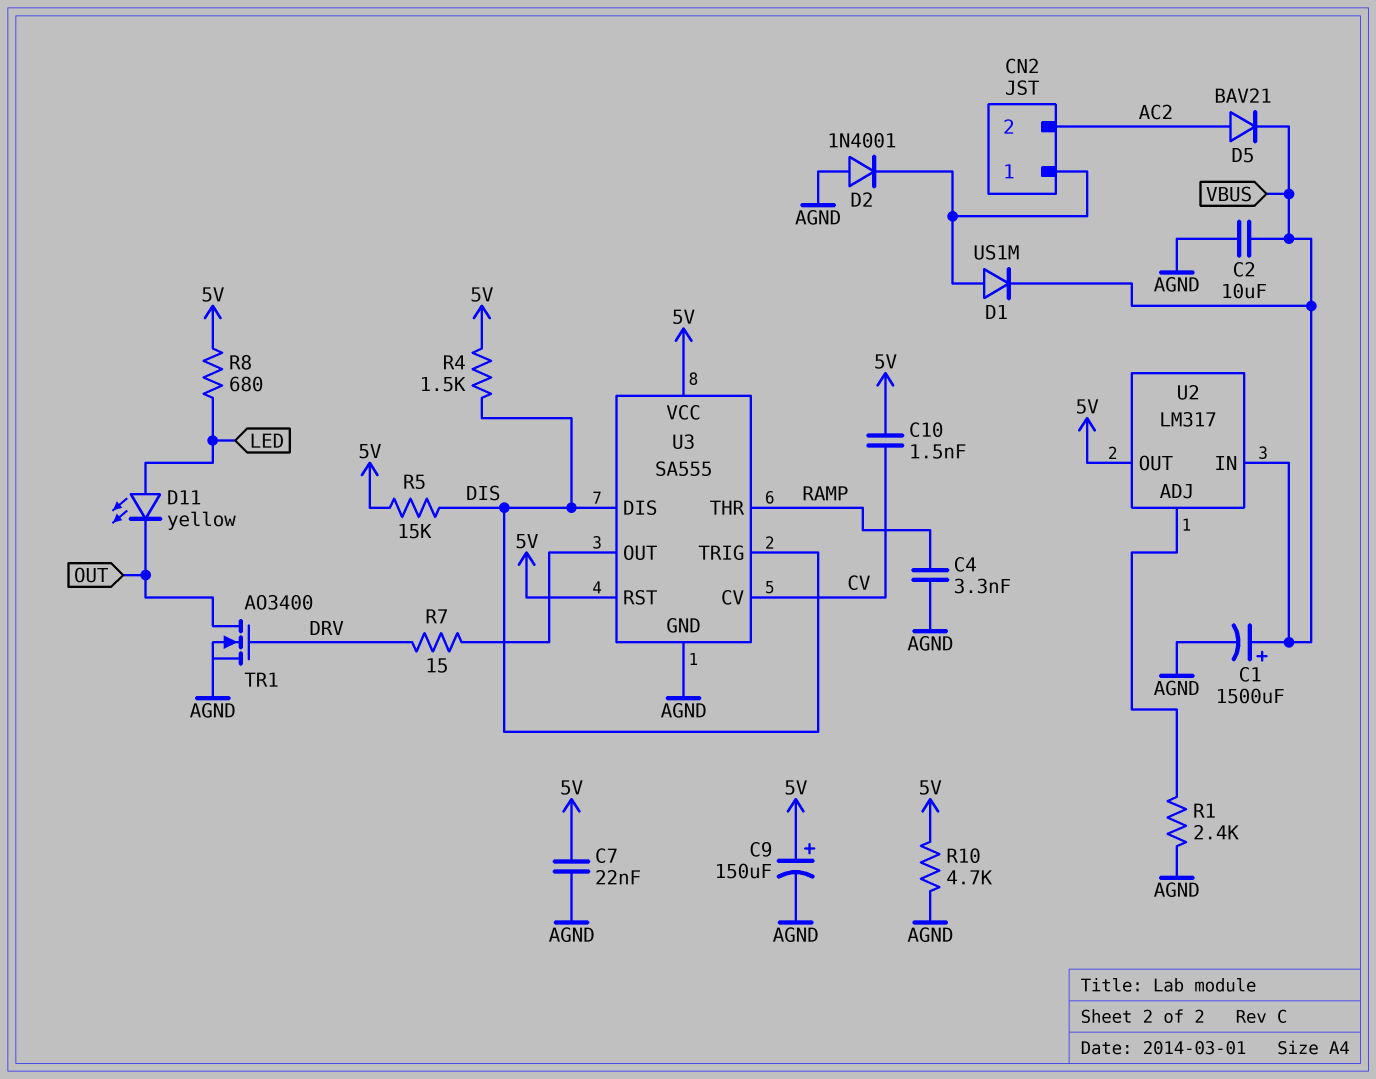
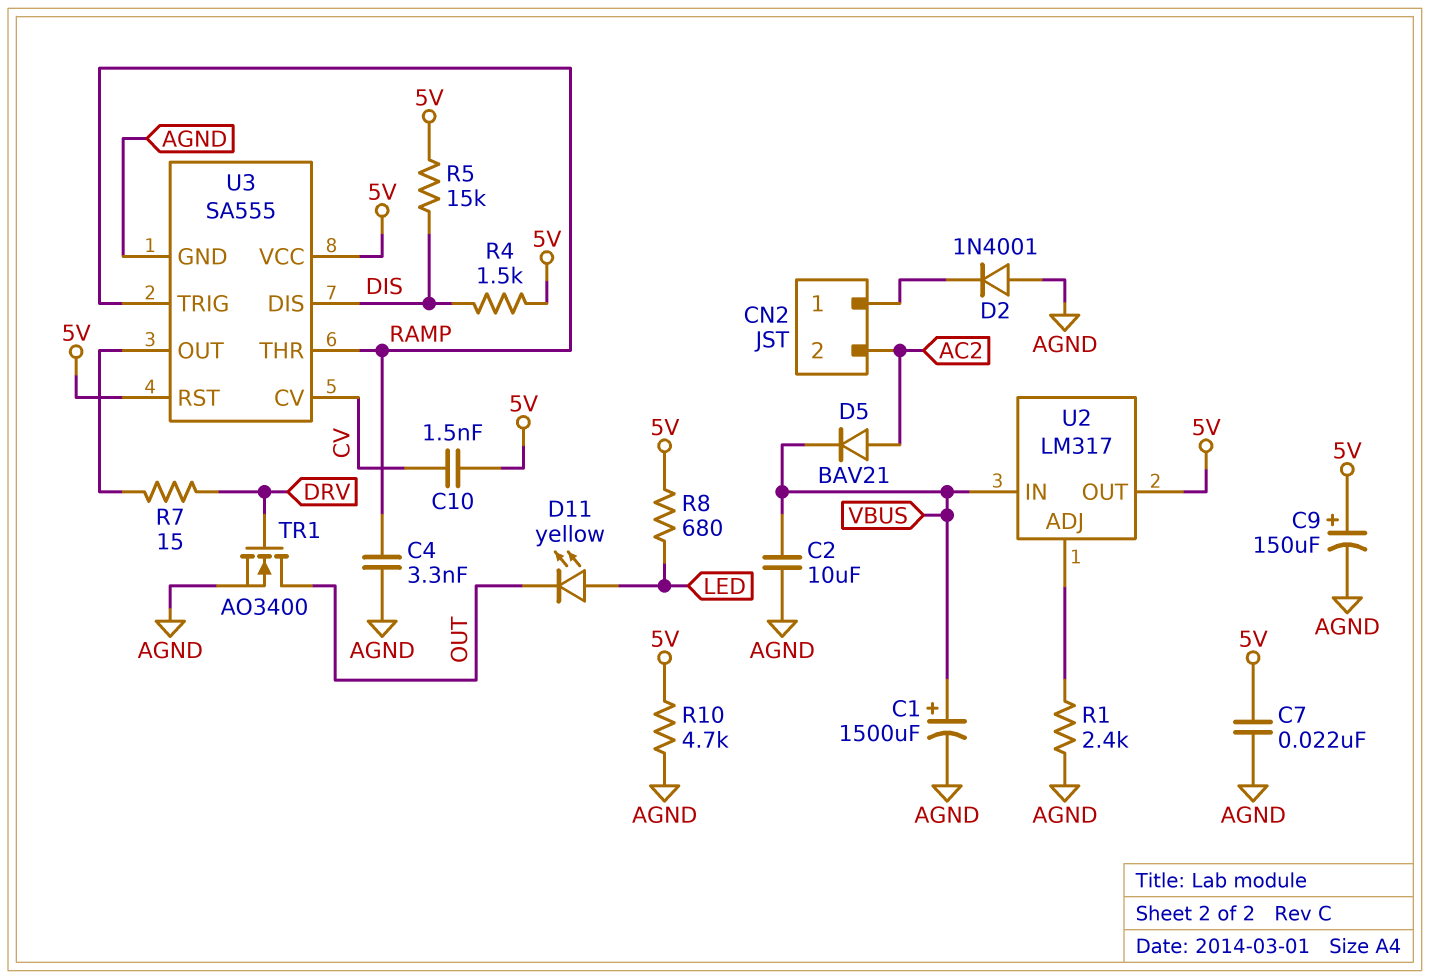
D1: diode US1M (A CN2/1, K VBUS) -> none
U3 pin TRIG: DIS -> RAMP

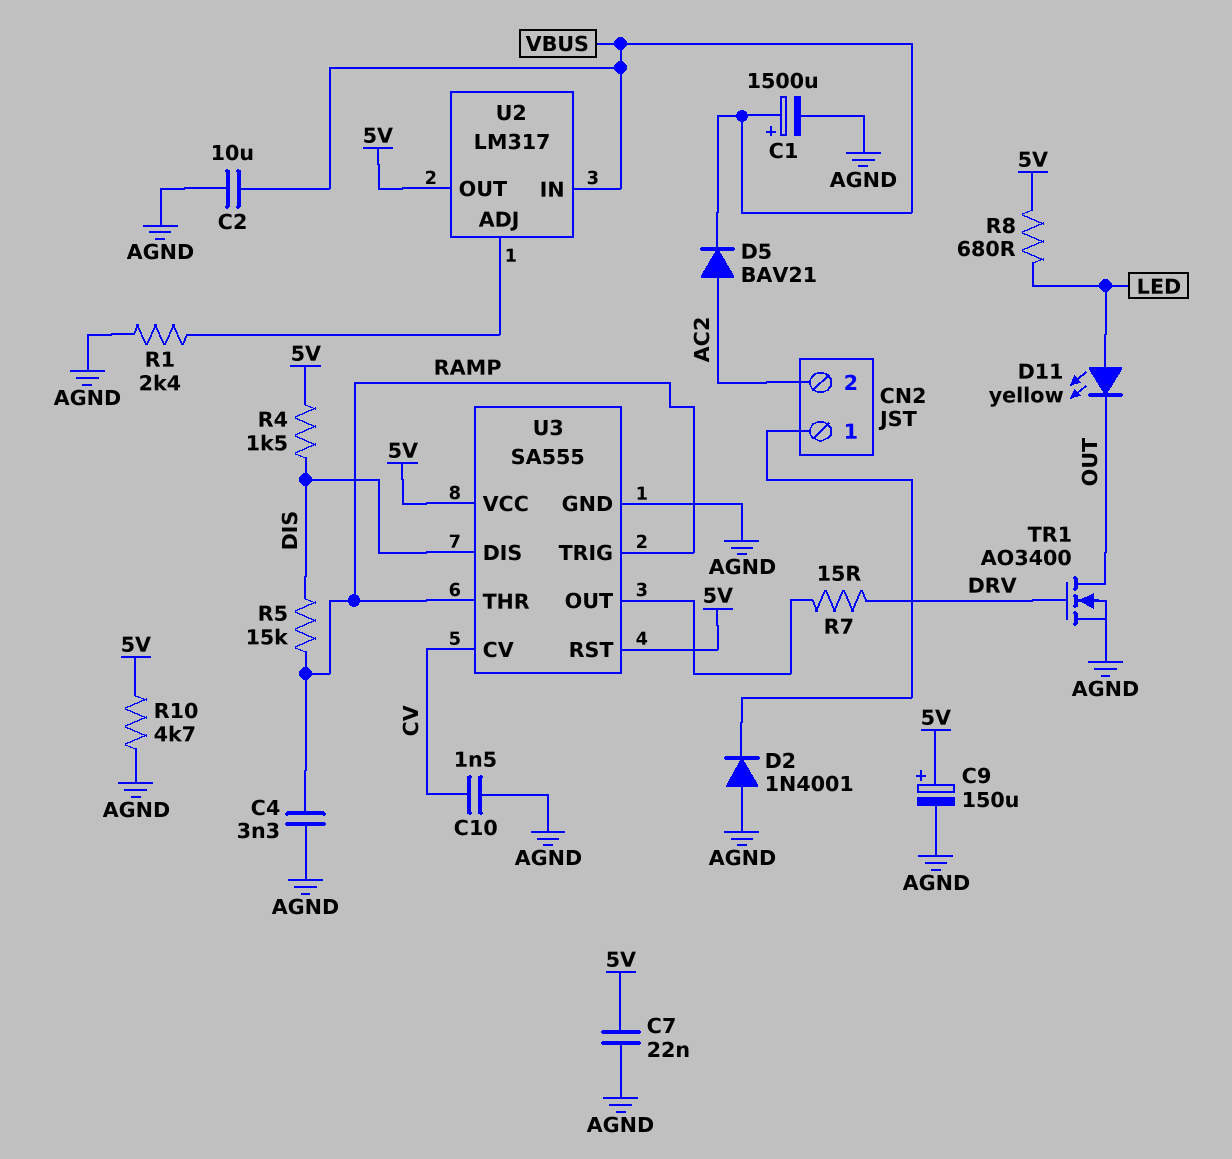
C10: 1.5nF (5V, CV) -> 1.5nF (AGND, CV)
R5: 15k (5V, DIS) -> 15k (DIS, RAMP)

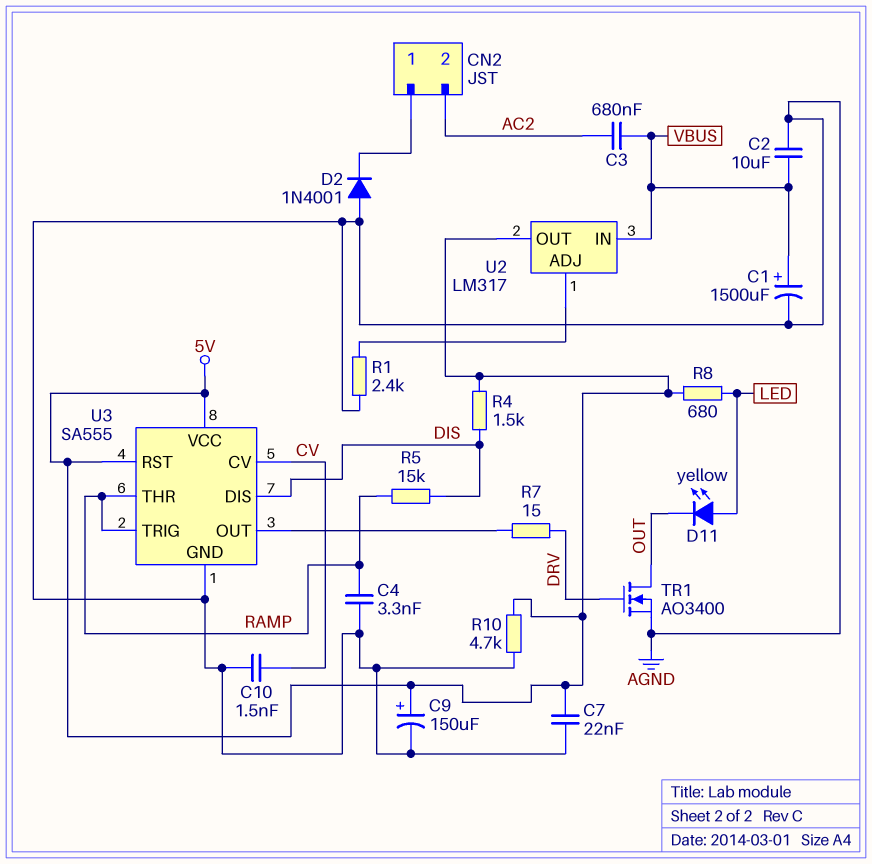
C3: none -> 680nF (AC2, VBUS)
D5: diode BAV21 (A AC2, K VBUS) -> none

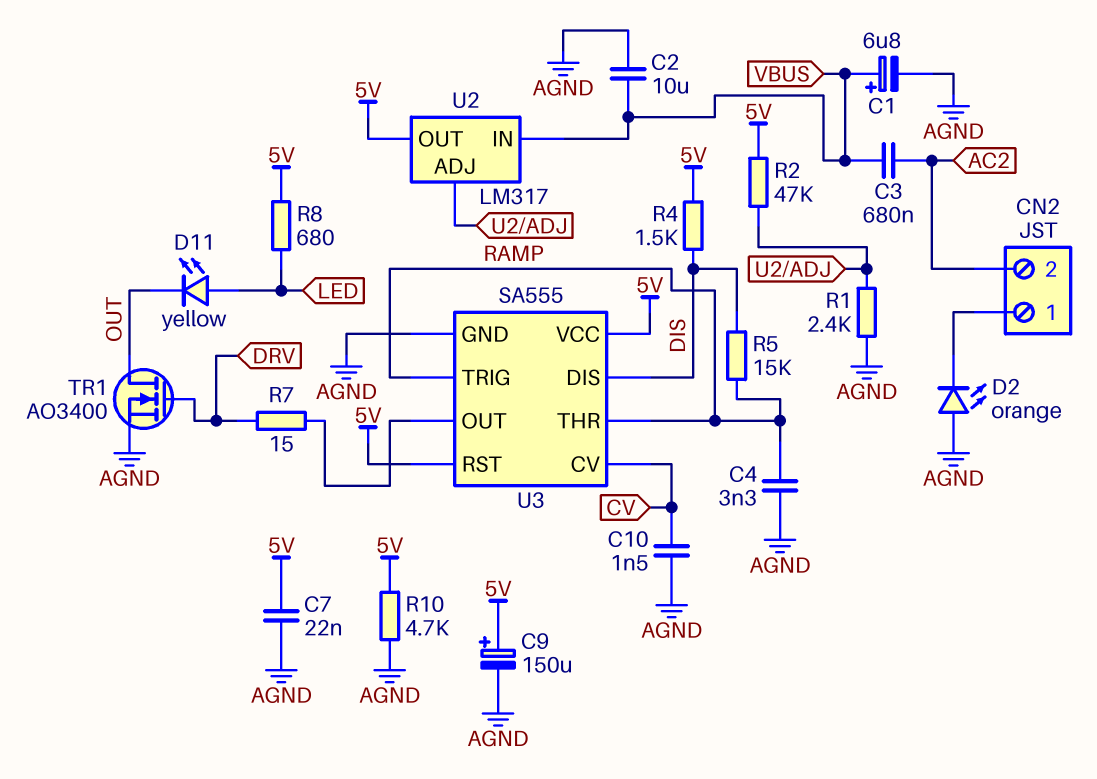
C1: 1500uF (plus VBUS, minus AGND) -> 6.8uF (plus VBUS, minus AGND)
D2: diode 1N4001 (A AGND, K CN2/1) -> LED orange (A AGND, K CN2/1)
R2: none -> 47k (5V, U2/ADJ)

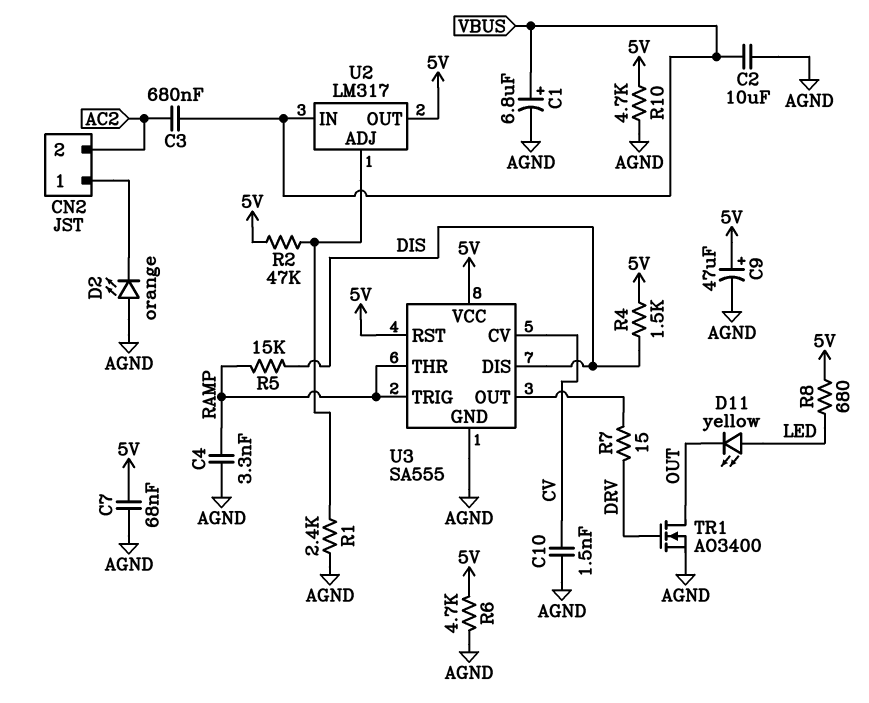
C7: 22nF (5V, AGND) -> 68nF (5V, AGND)
C9: 150uF (plus 5V, minus AGND) -> 47uF (plus 5V, minus AGND)
R6: none -> 4.7k (5V, AGND)

